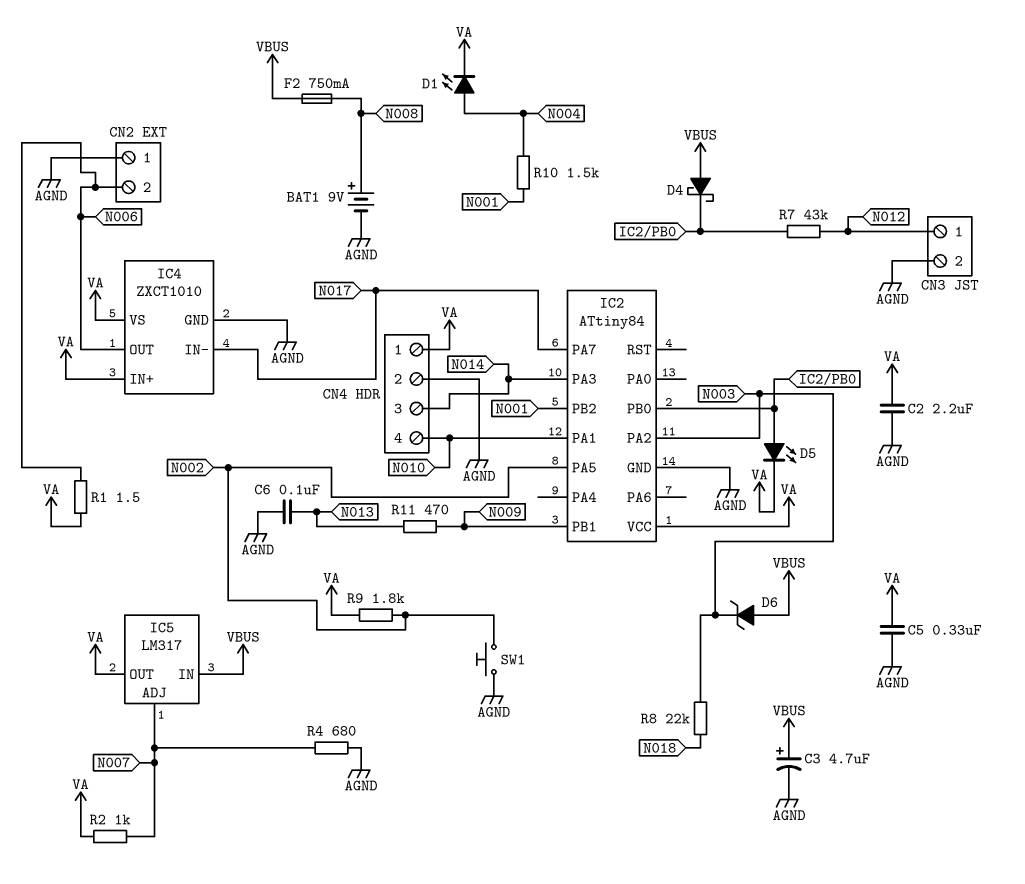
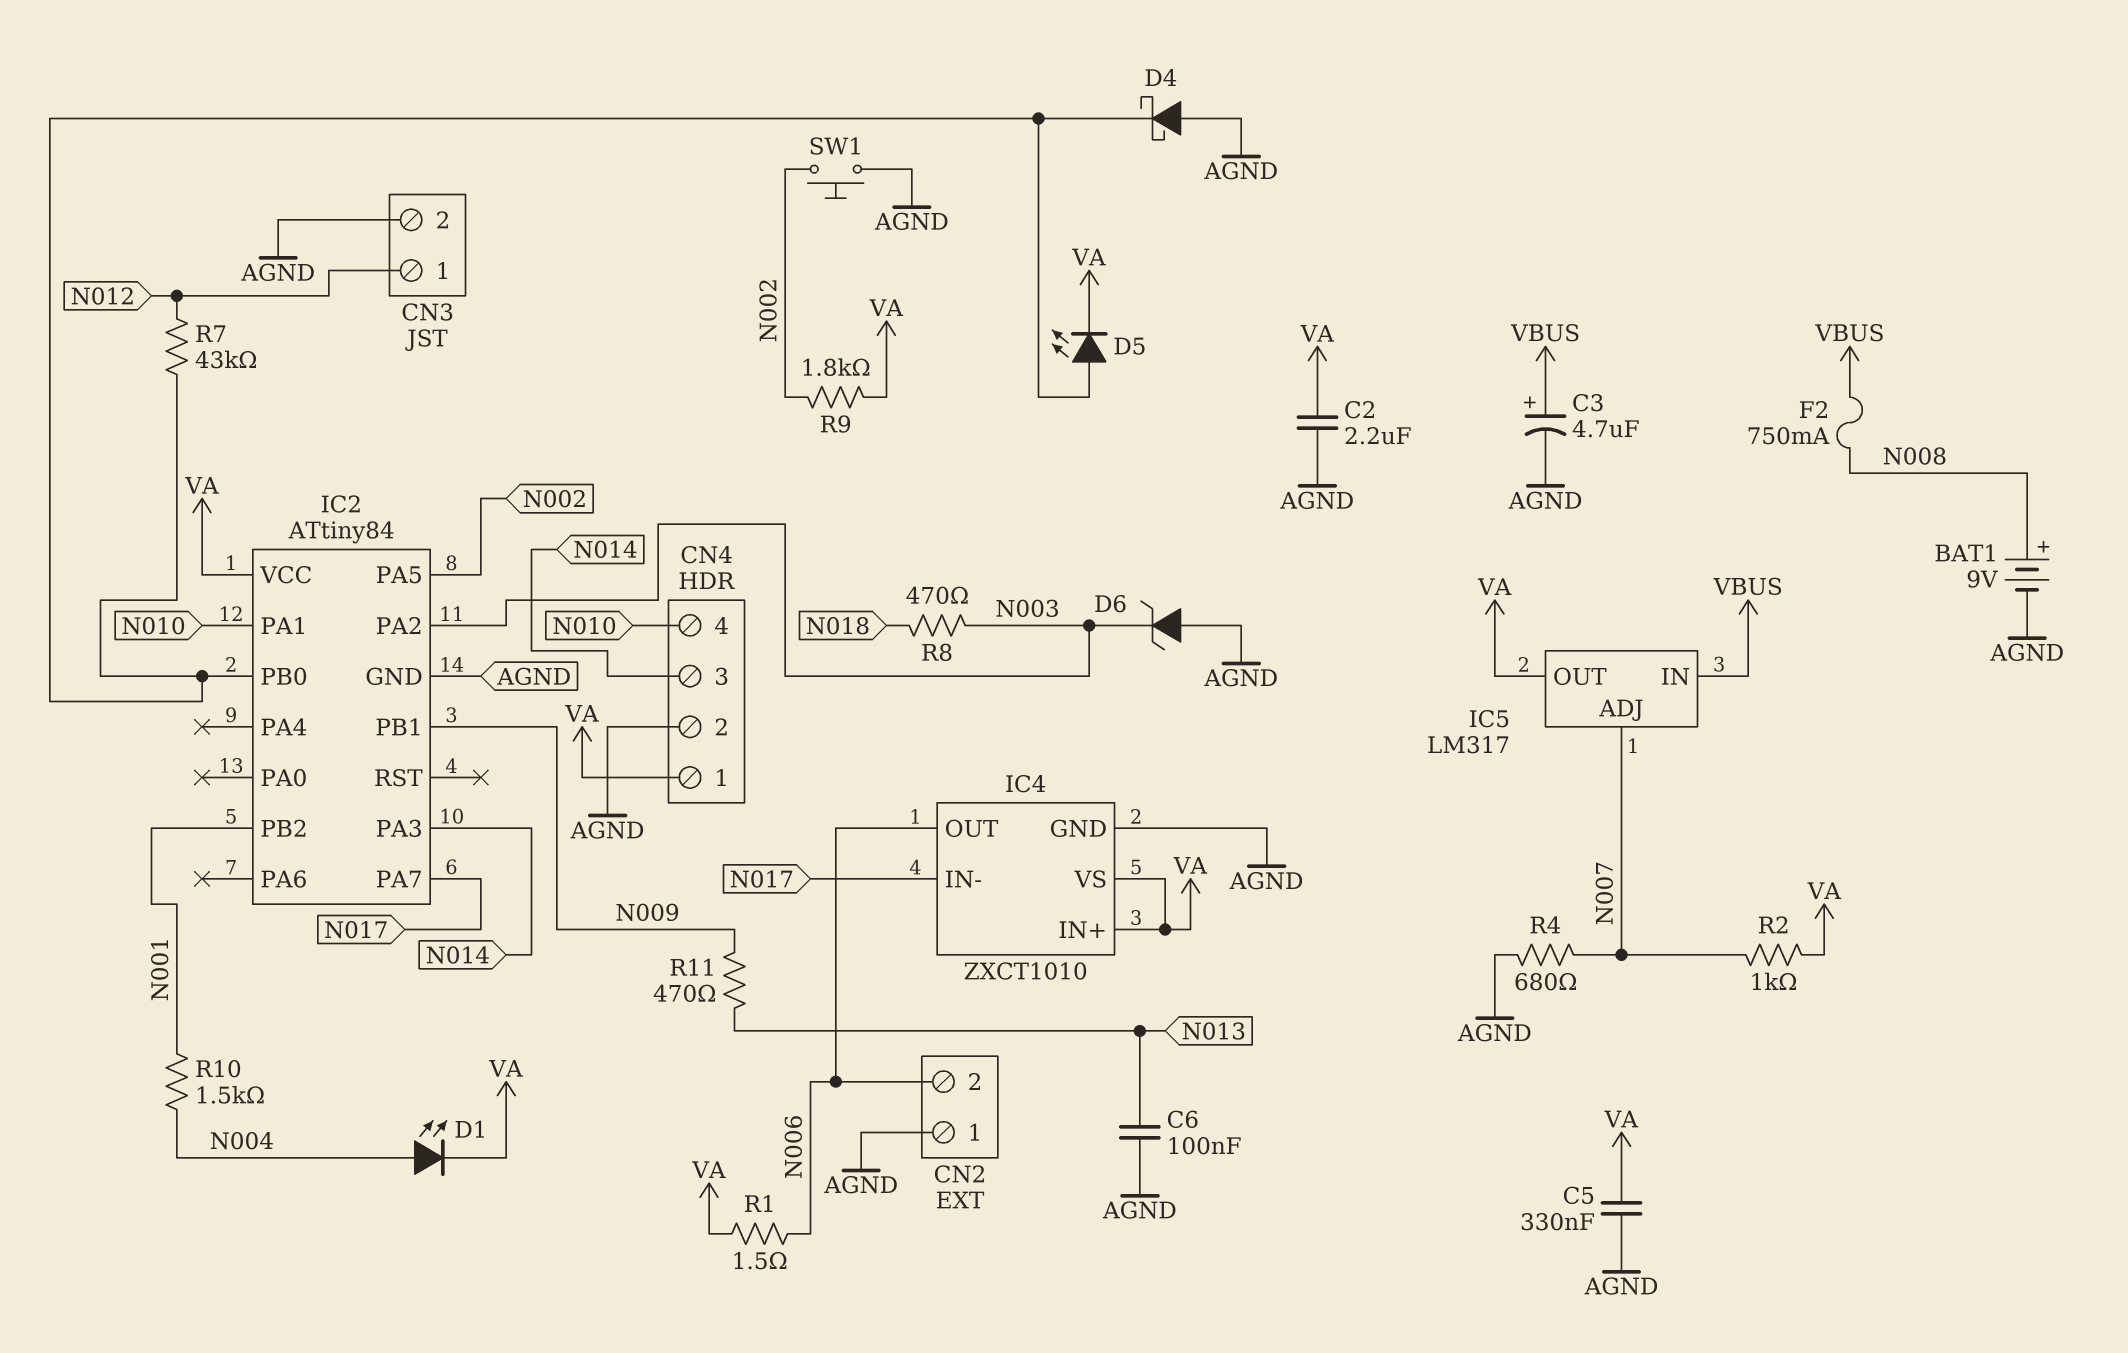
D4: schottky (A VBUS, K IC2/PB0) -> schottky (A AGND, K IC2/PB0)
D6: zener (A VBUS, K N003) -> zener (A AGND, K N003)
R8: 22k (N003, N018) -> 470 (N003, N018)

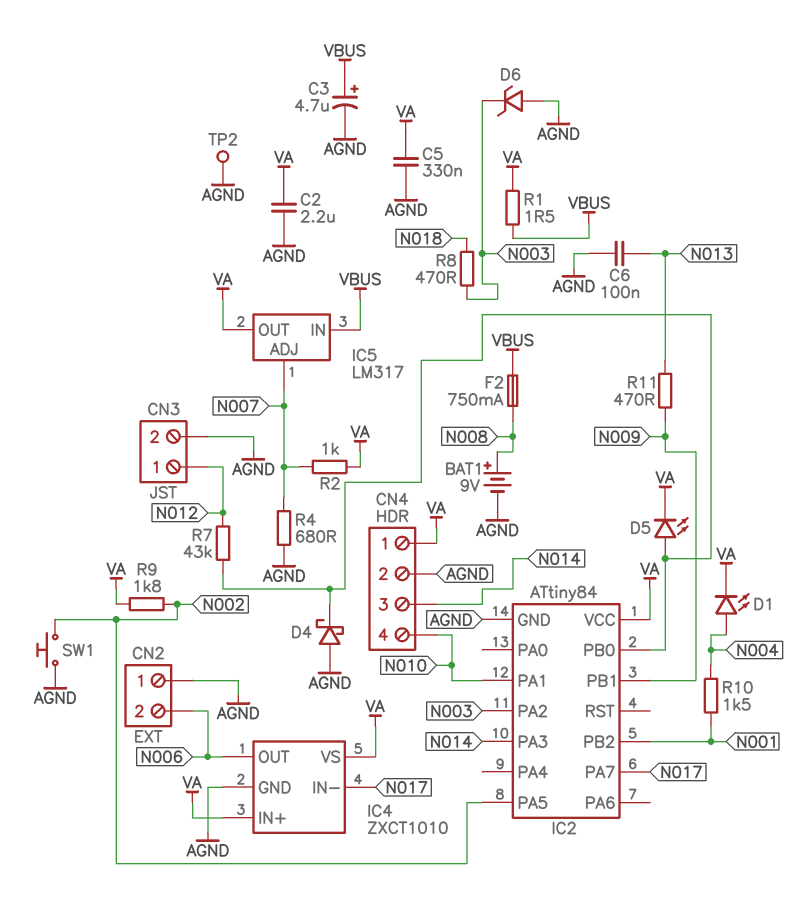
R1: 1.5 (N006, VA) -> 1.5 (VA, VBUS)
TP2: none -> test point (AGND)

